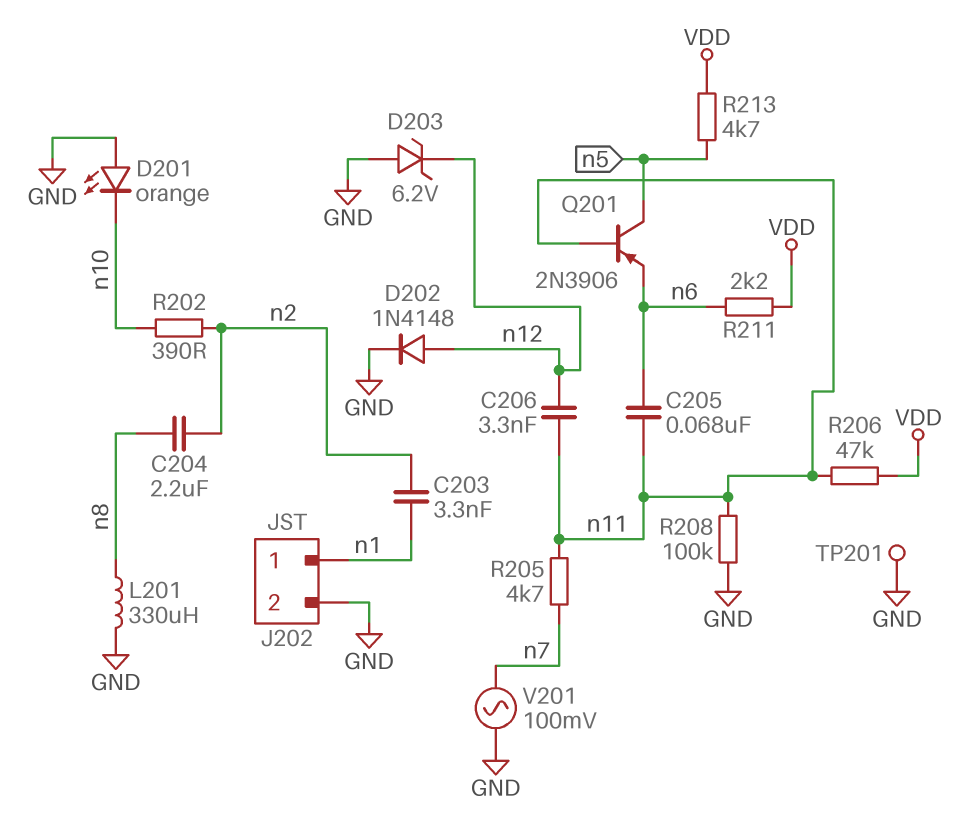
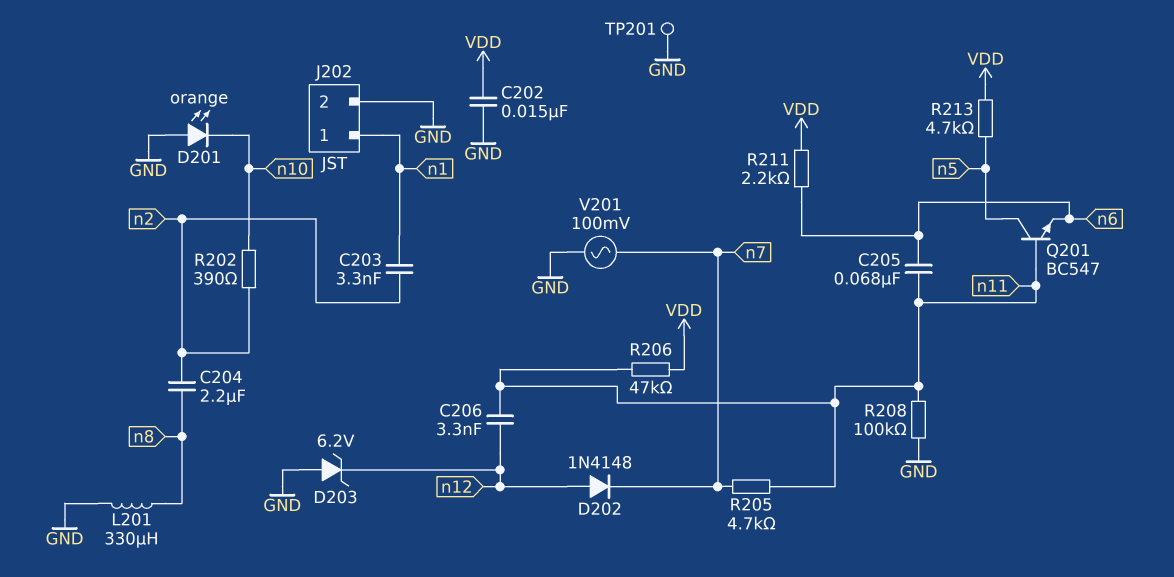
C202: none -> 15nF (GND, VDD)
D202: diode 1N4148 (A n12, K GND) -> diode 1N4148 (A n12, K n7)
Q201: PNP 2N3906 (B n11, C n5, E n6) -> NPN BC547 (B n11, C n5, E n6)

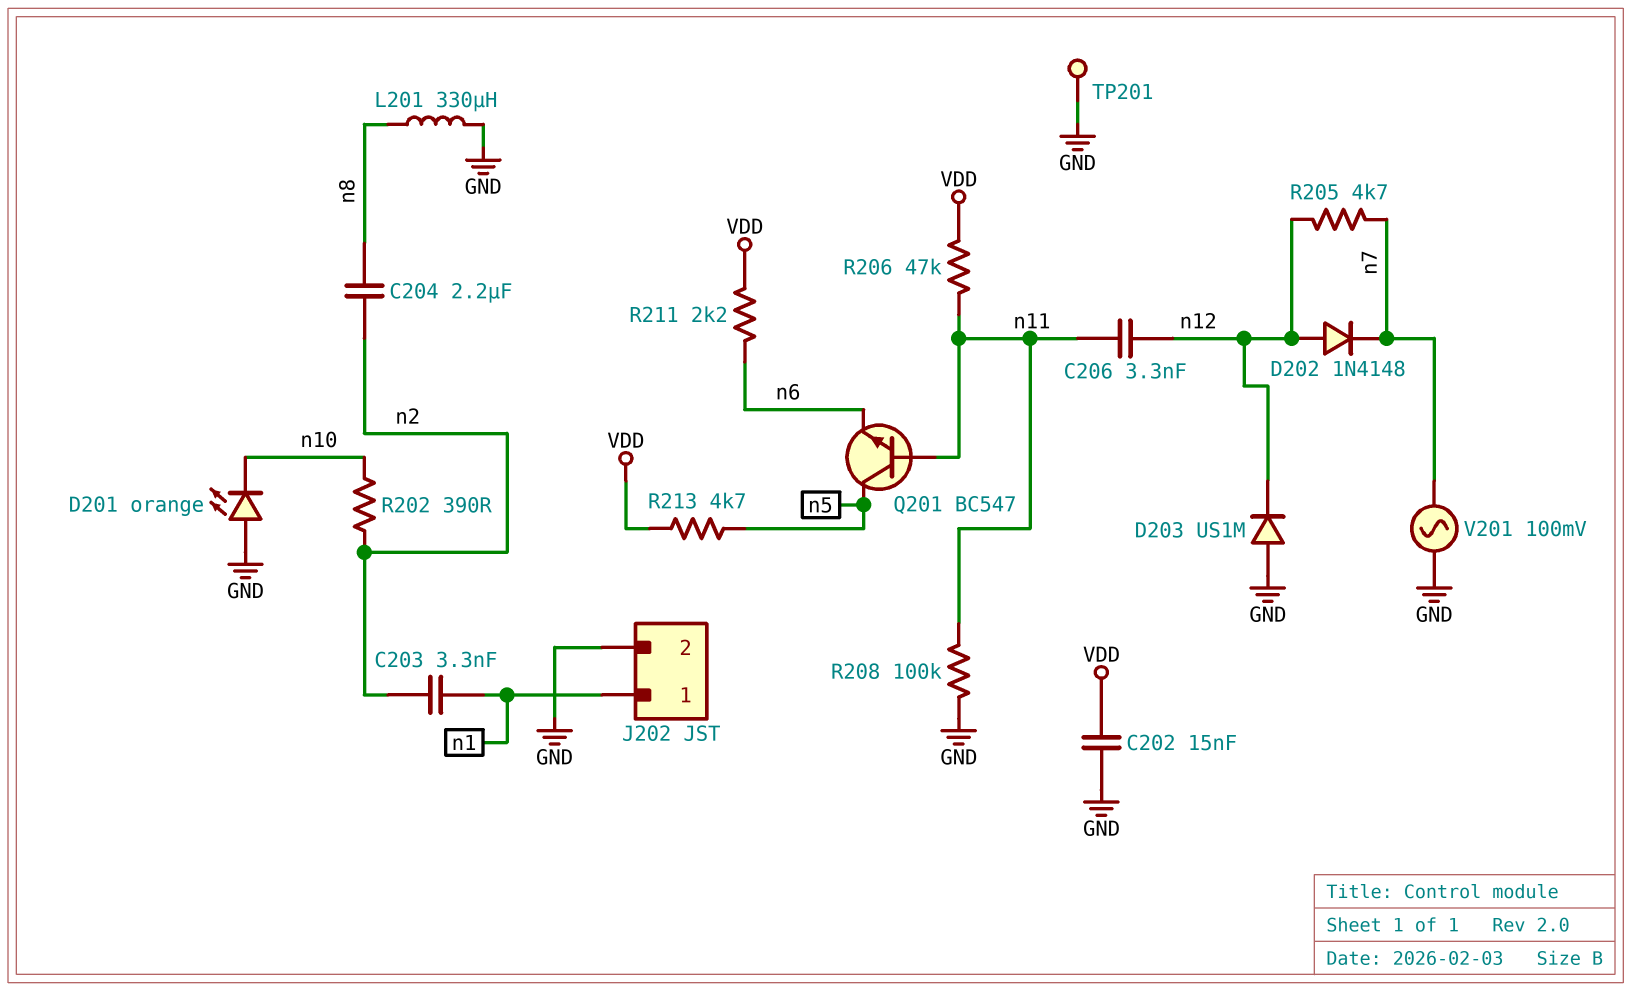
C205: 68nF (n6, n11) -> none
D203: zener 6.2V (A GND, K n12) -> diode US1M (A GND, K n12)
R205: 4.7k (n7, n11) -> 4.7k (n7, n12)

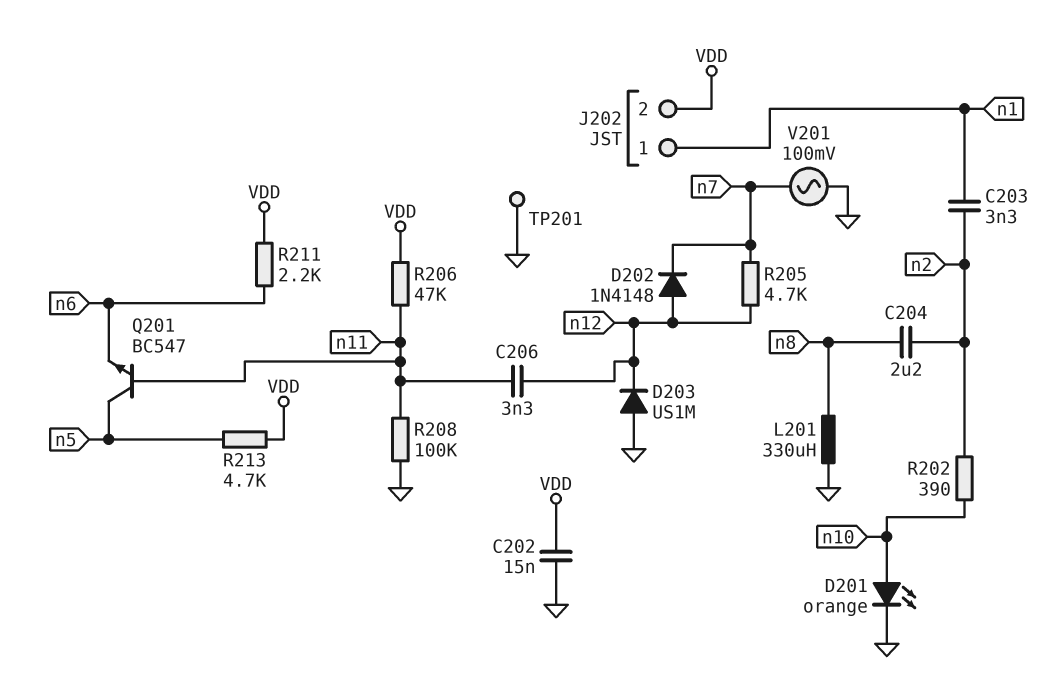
D201: LED orange (A GND, K n10) -> LED orange (A n10, K GND)
J202 pin 2: GND -> VDD

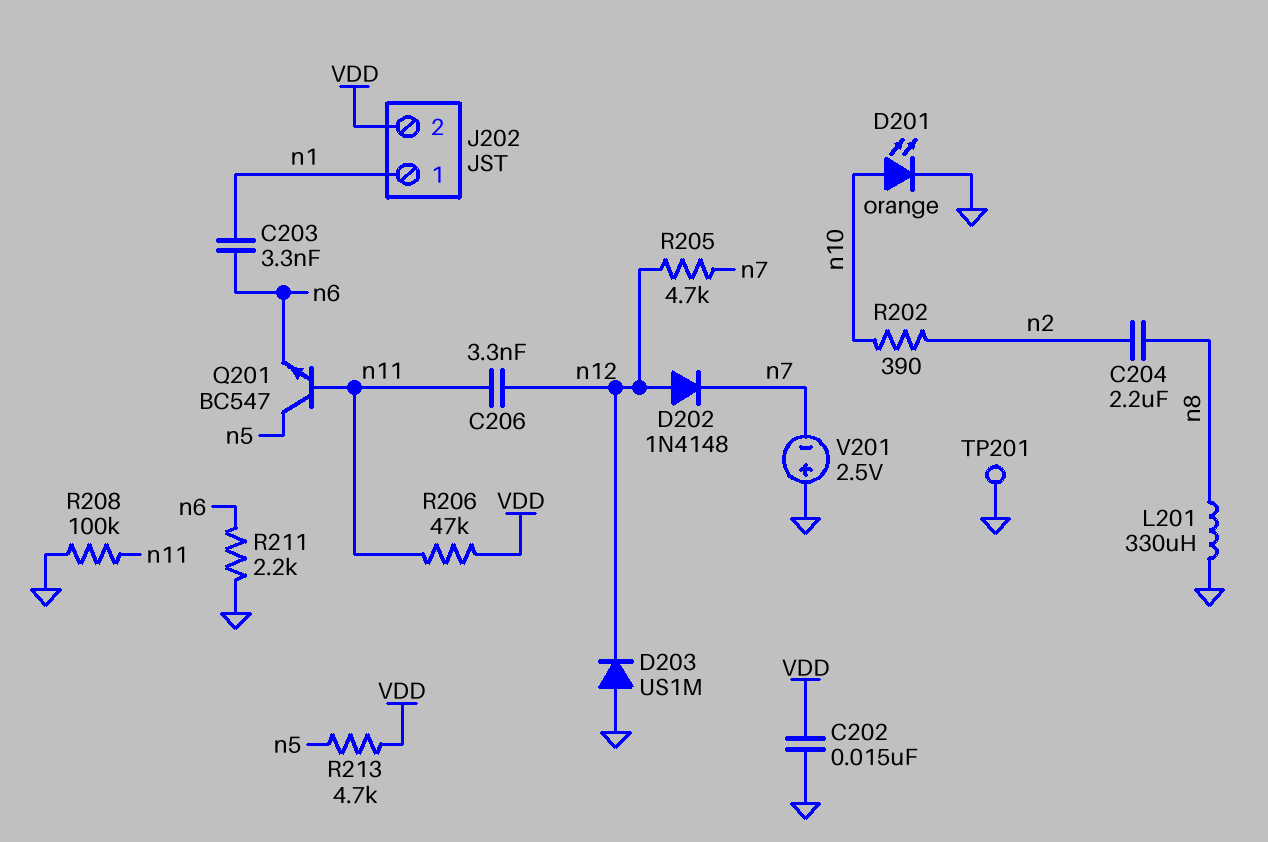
C203: 3.3nF (n1, n2) -> 3.3nF (n1, n6)
R211: 2.2k (VDD, n6) -> 2.2k (GND, n6)
V201: AC 100mV (GND, n7) -> 2.5V (plus GND, minus n7)

